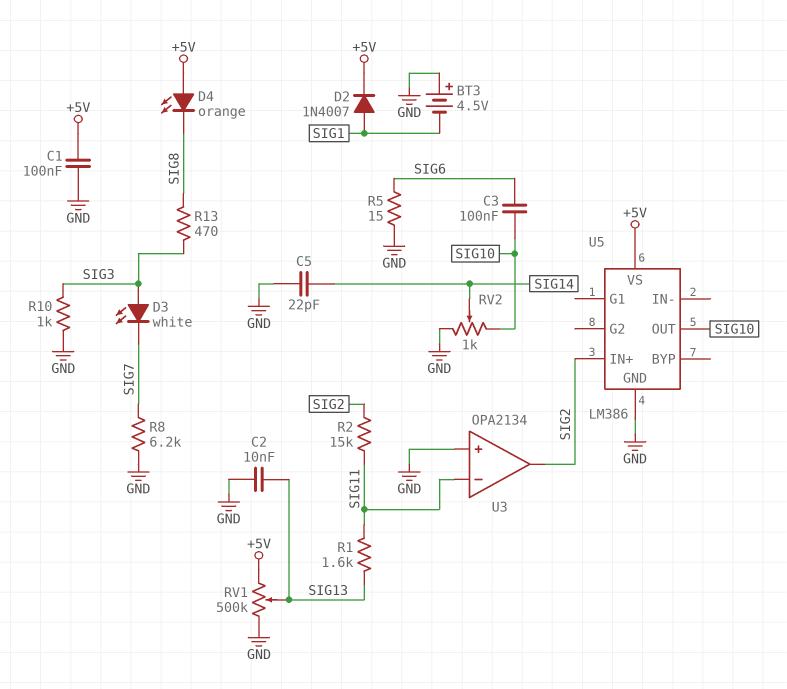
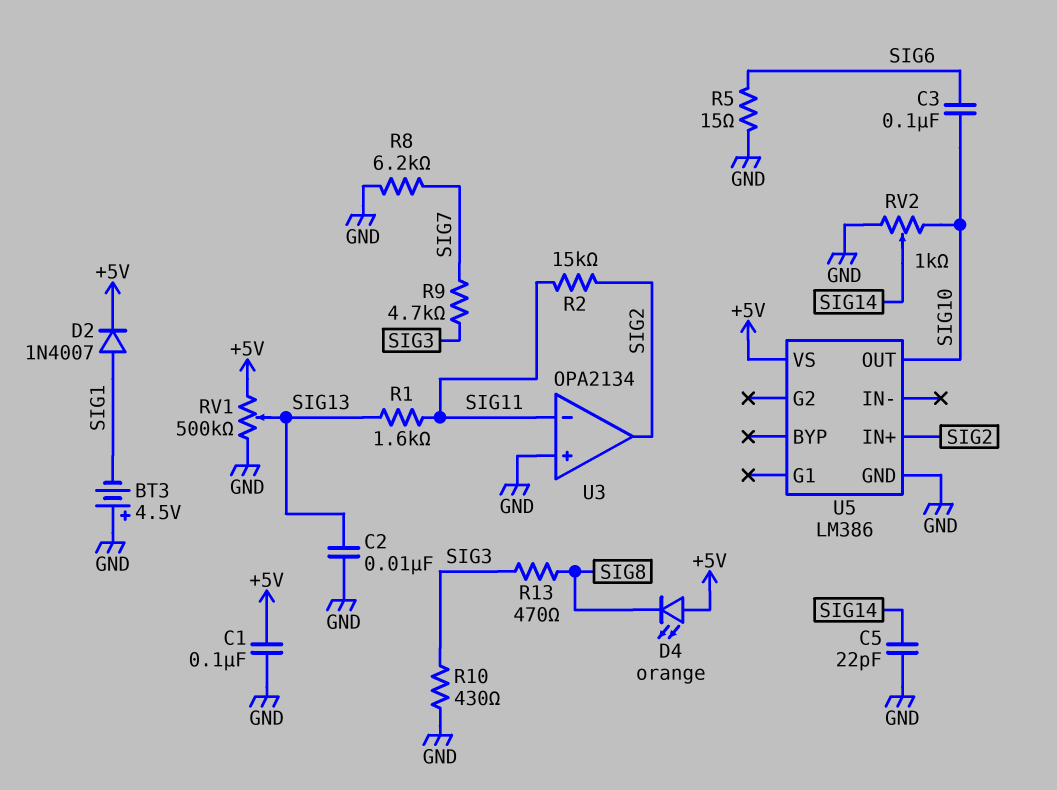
D3: LED white (A SIG3, K SIG7) -> none
R9: none -> 4.7k (SIG3, SIG7)
R10: 1k (GND, SIG3) -> 430 (GND, SIG3)

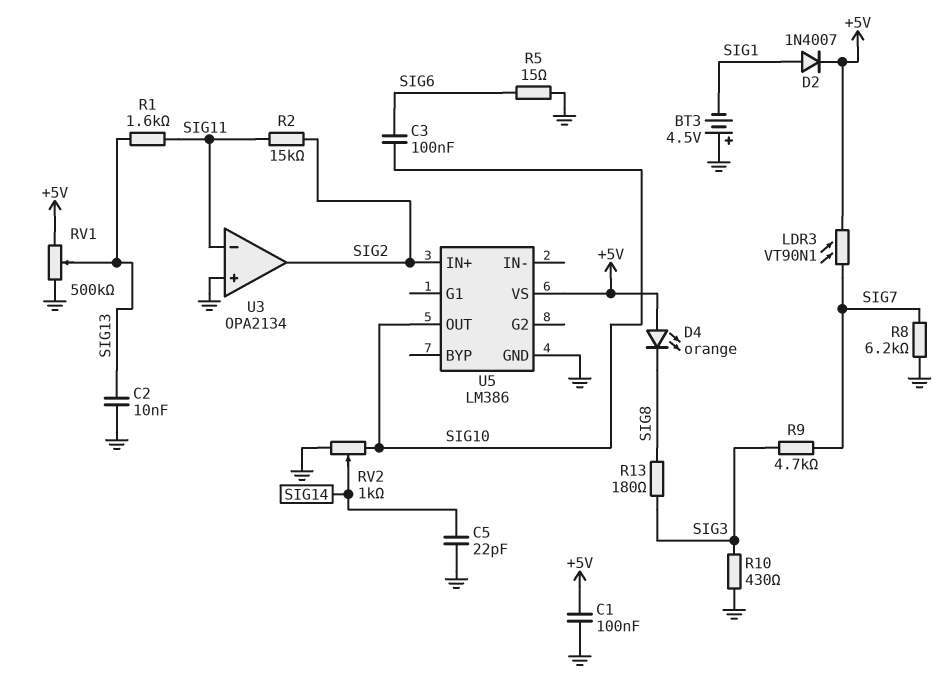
LDR3: none -> VT90N1 (+5V, SIG7)
R13: 470 (SIG3, SIG8) -> 180 (SIG3, SIG8)

